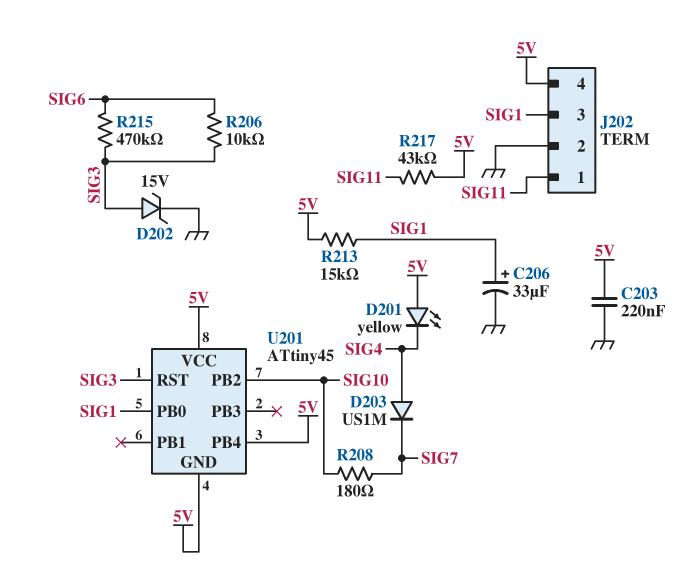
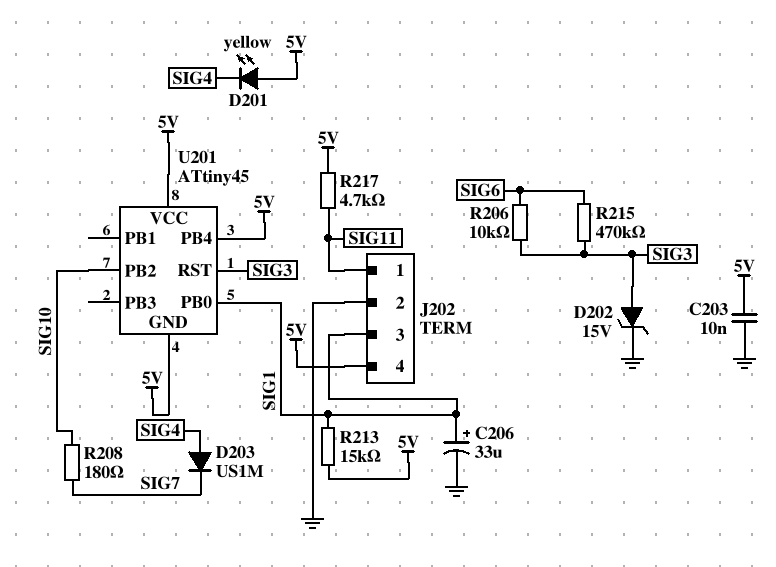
C203: 220nF (5V, GND) -> 10nF (5V, GND)
R217: 43k (5V, SIG11) -> 4.7k (5V, SIG11)

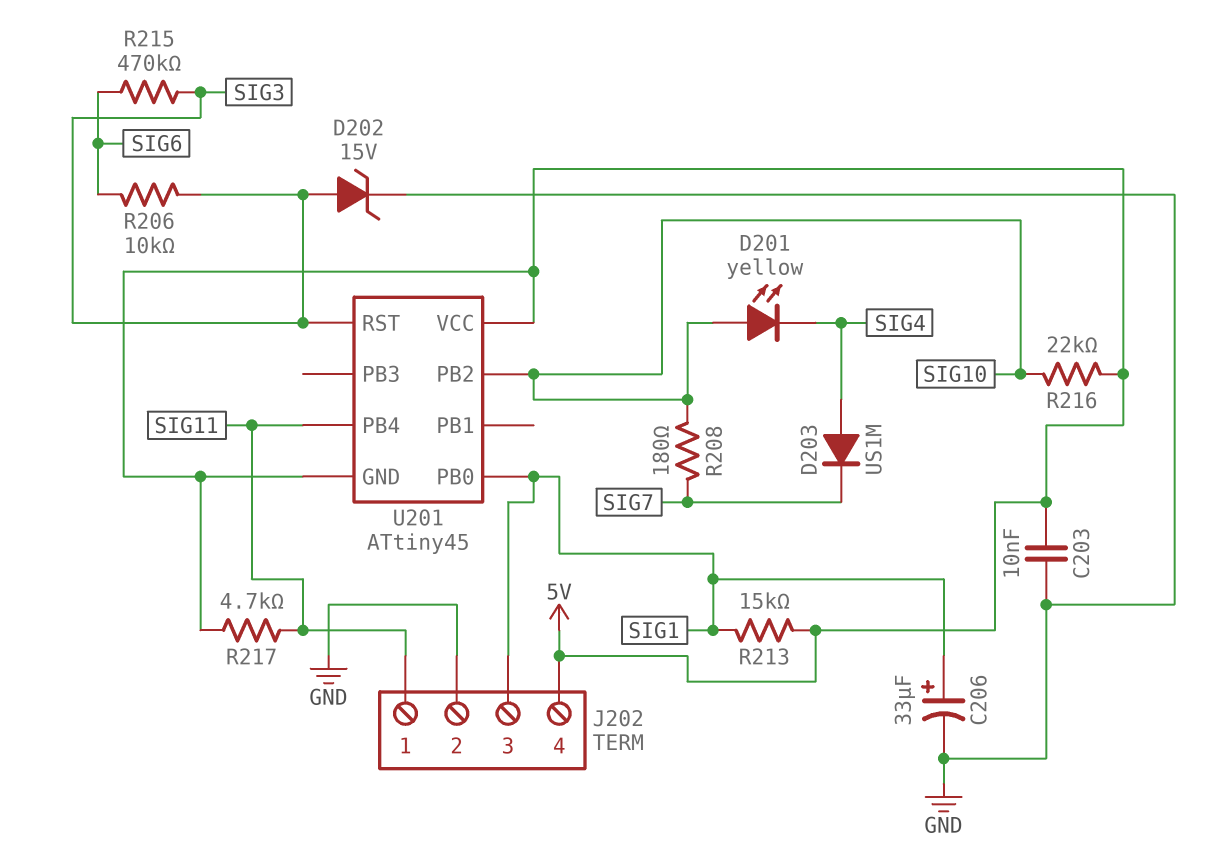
D201: LED yellow (A 5V, K SIG4) -> LED yellow (A SIG10, K SIG4)
R216: none -> 22k (5V, SIG10)
U201 pin PB4: 5V -> SIG11

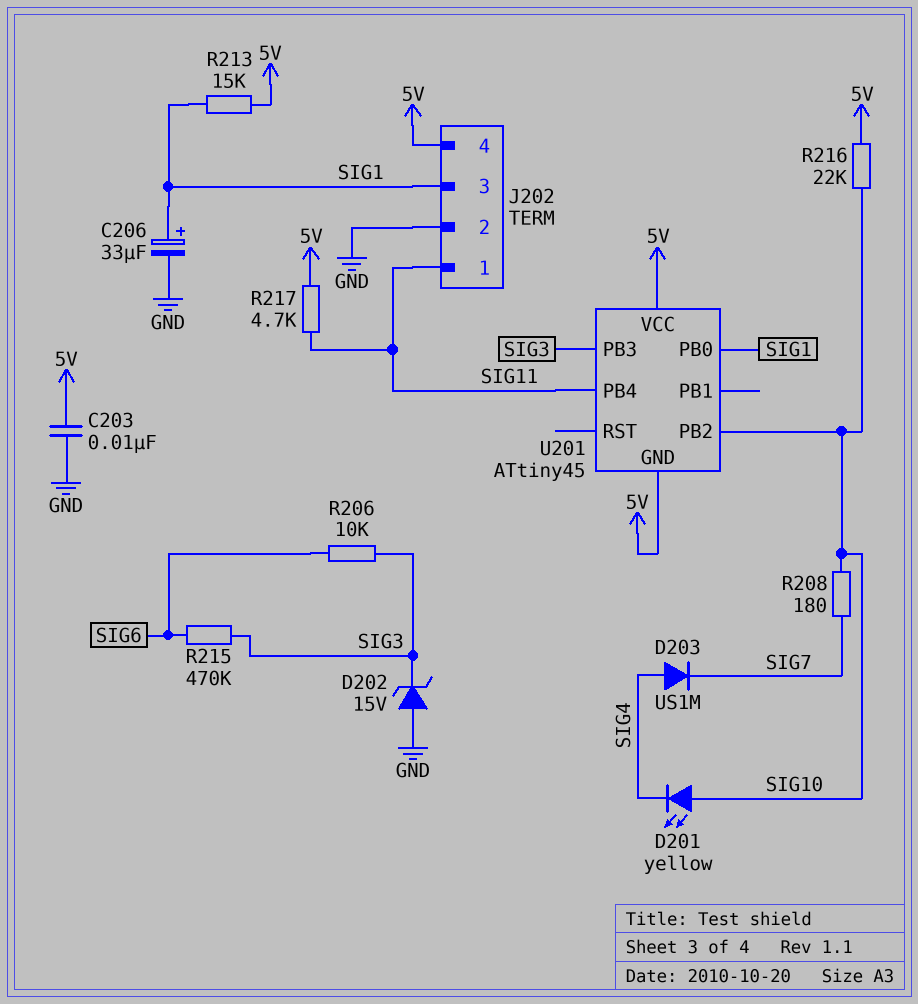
D202: zener 15V (A SIG3, K GND) -> zener 15V (A GND, K SIG3)
U201 pin PB3: none -> SIG3
U201 pin RST: SIG3 -> none

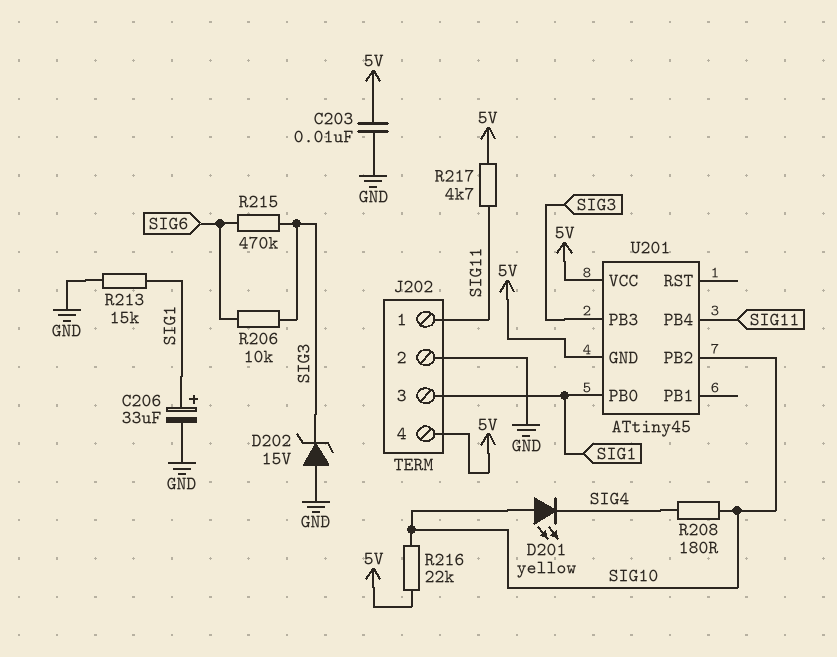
D203: diode US1M (A SIG4, K SIG7) -> none
R208: 180 (SIG7, SIG10) -> 180 (SIG4, SIG10)
R213: 15k (5V, SIG1) -> 15k (GND, SIG1)

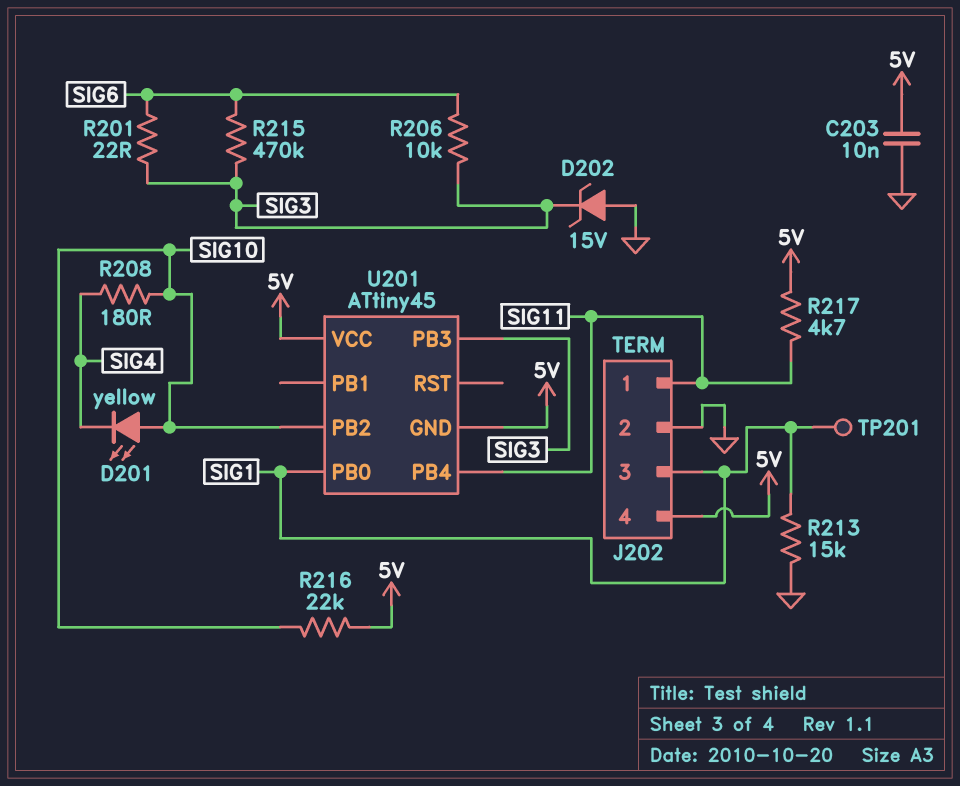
C206: 33uF (plus SIG1, minus GND) -> none
R201: none -> 22 (SIG3, SIG6)
TP201: none -> test point (SIG1)

